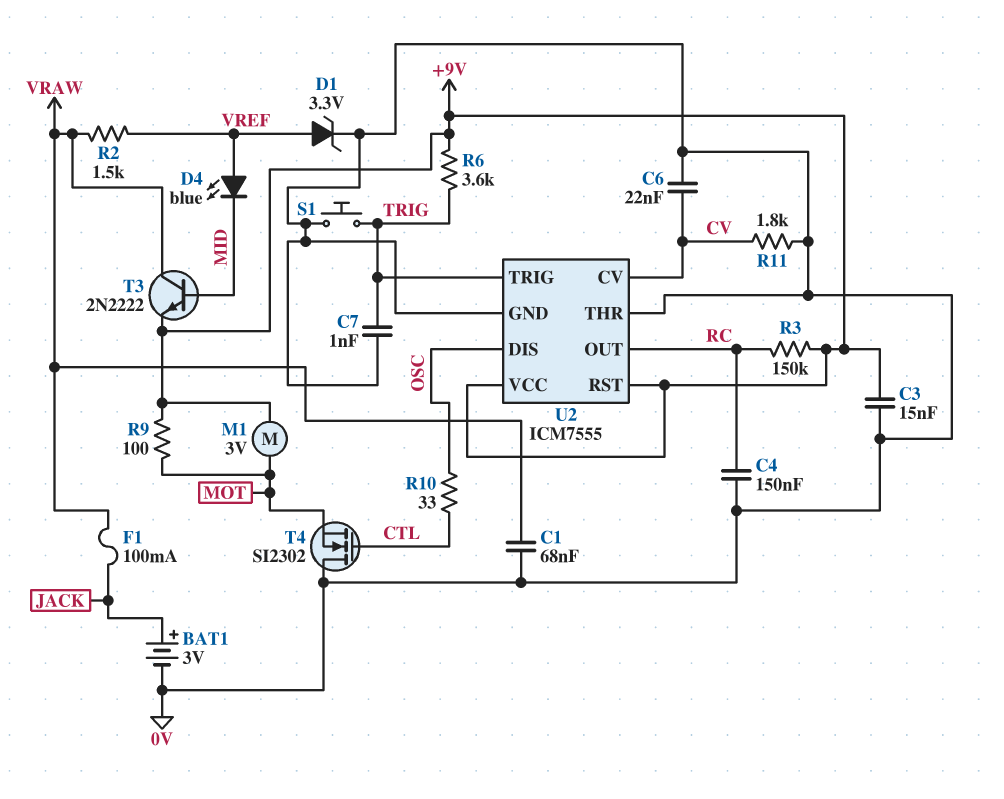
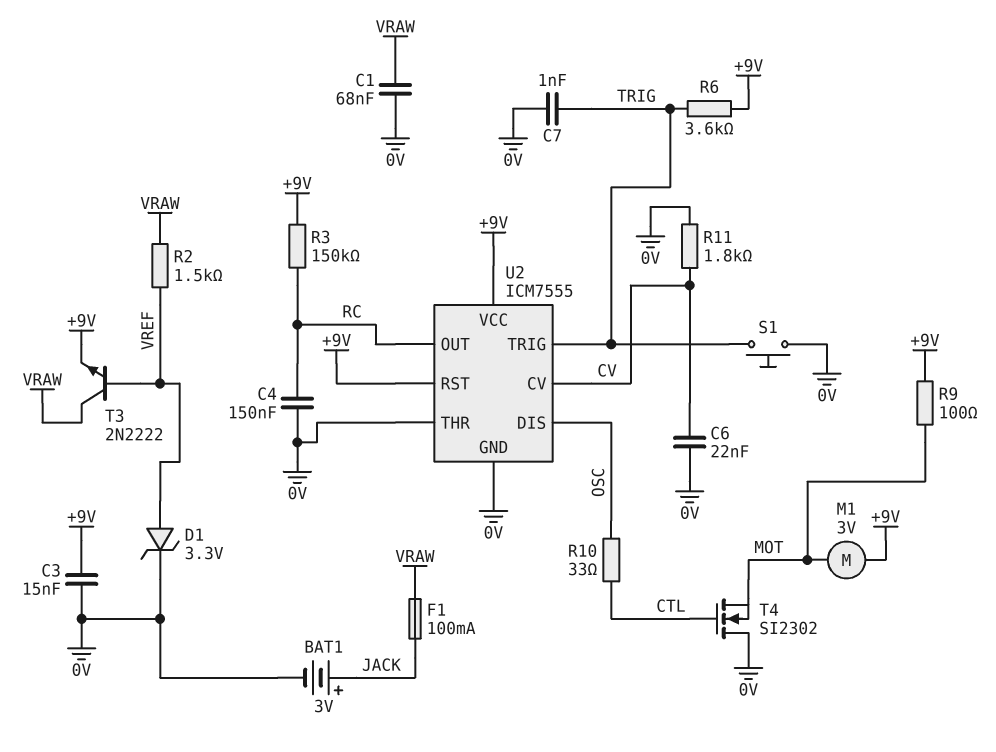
D4: LED blue (A VREF, K MID) -> none
T3: NPN 2N2222 (B MID, C VRAW, E +9V) -> NPN 2N2222 (B VREF, C VRAW, E +9V)

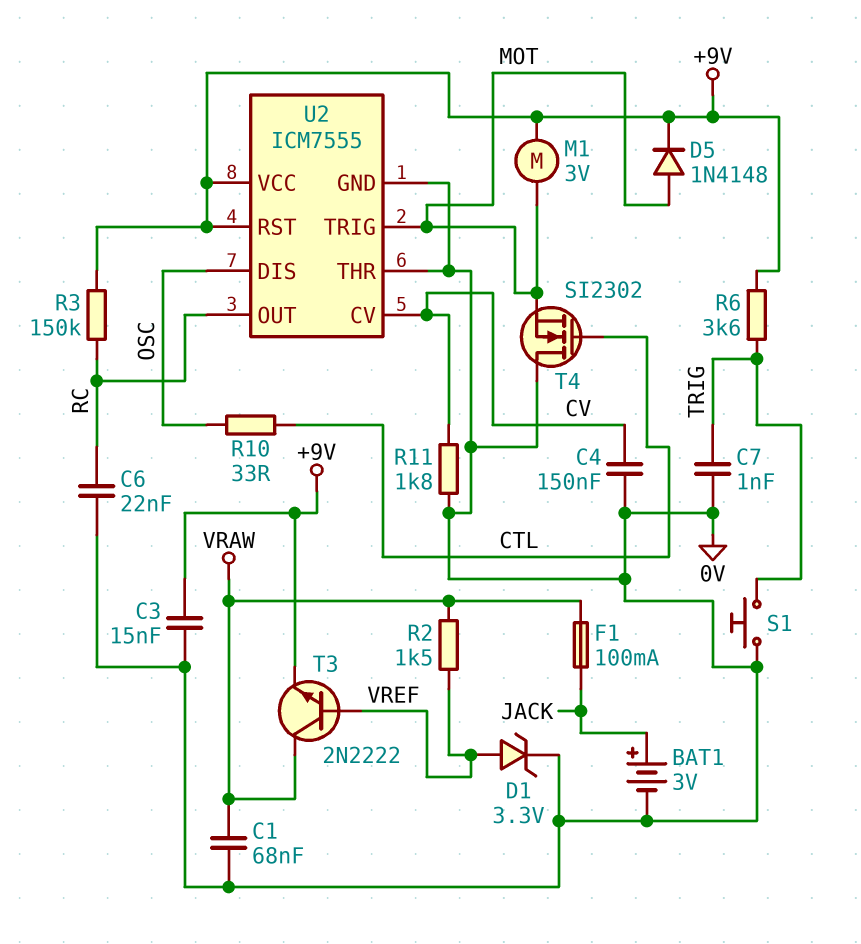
C4: 150nF (0V, RC) -> 150nF (0V, CV)
C6: 22nF (0V, CV) -> 22nF (0V, RC)
D5: none -> diode 1N4148 (A MOT, K +9V)
R9: 100 (+9V, MOT) -> none
U2 pin TRIG: TRIG -> MOT

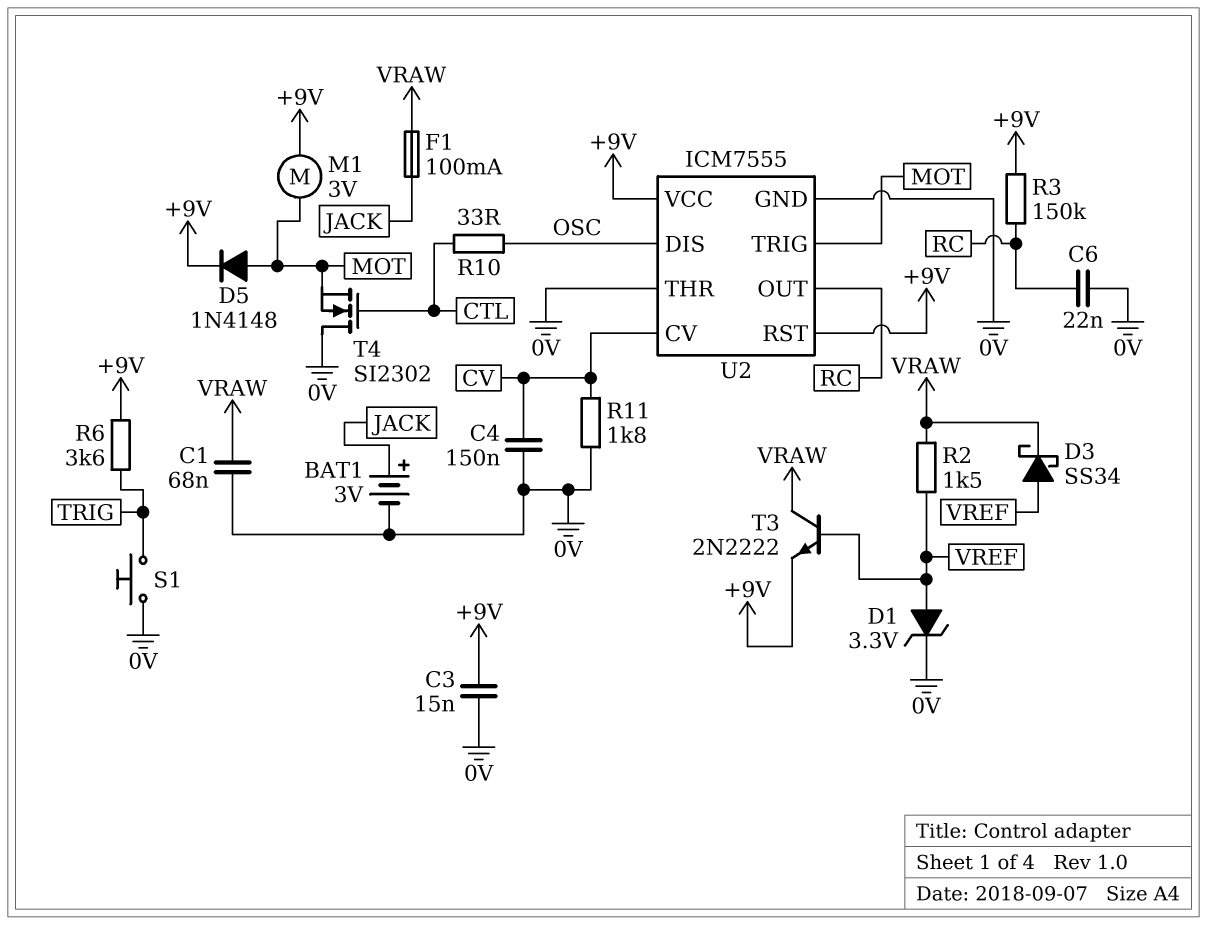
C7: 1nF (0V, TRIG) -> none
D3: none -> schottky SS34 (A VREF, K VRAW)

